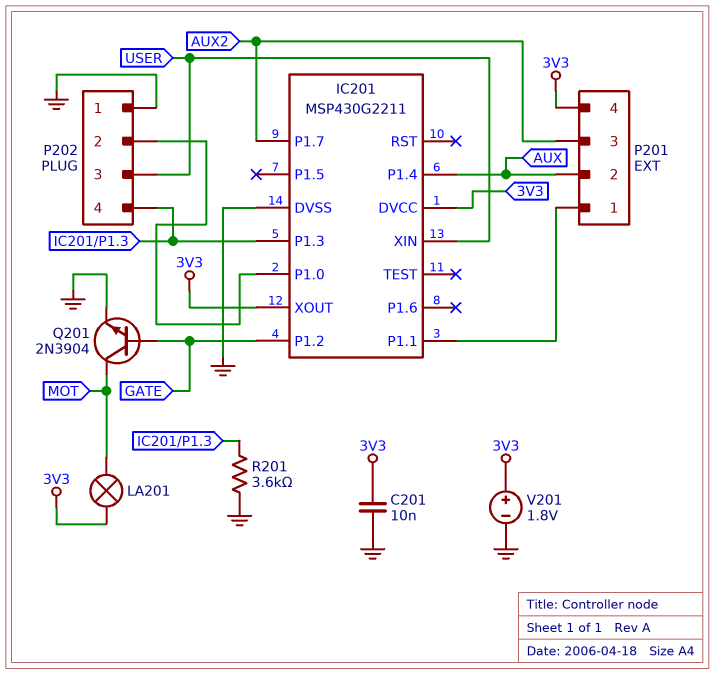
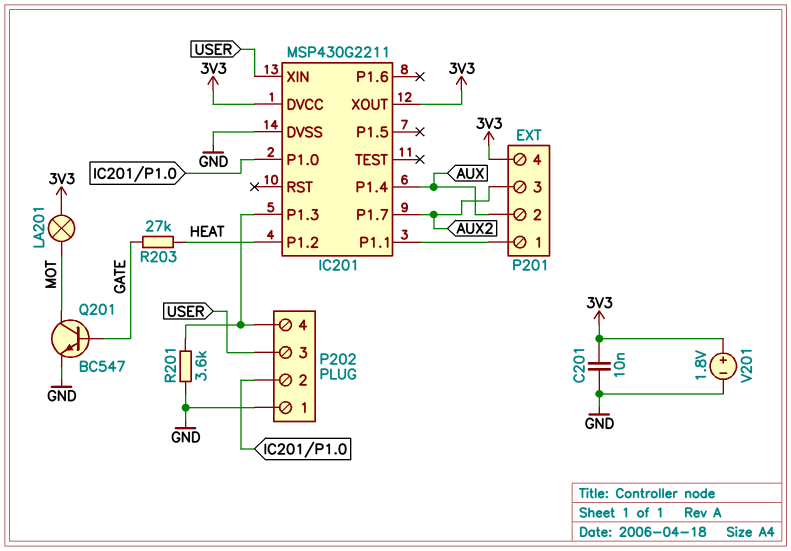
IC201 pin P1.2: GATE -> HEAT
Q201: NPN 2N3904 (B GATE, C MOT, E GND) -> NPN BC547 (B GATE, C MOT, E GND)
R203: none -> 27k (GATE, HEAT)

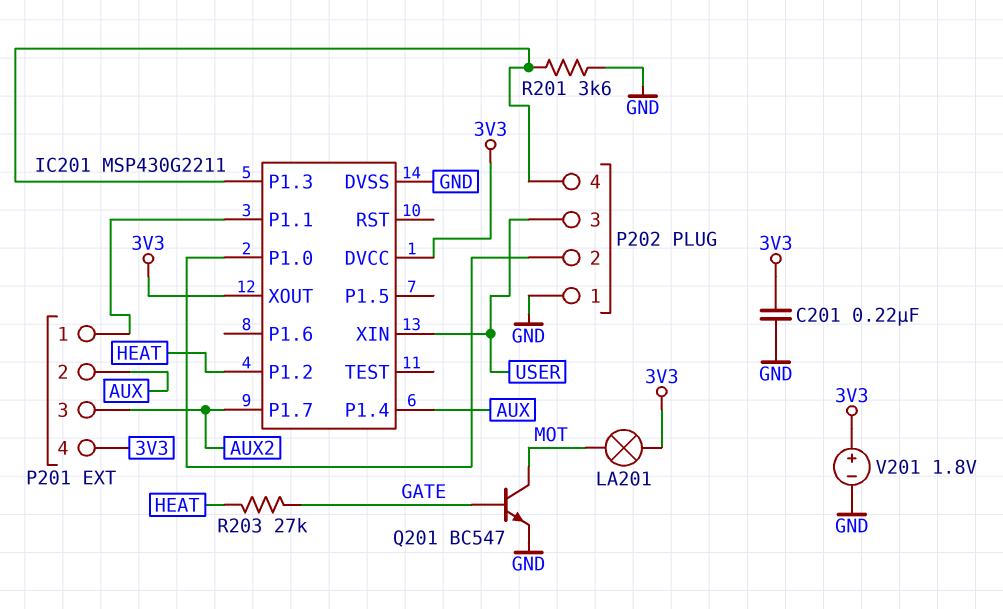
C201: 10nF (3V3, GND) -> 220nF (3V3, GND)

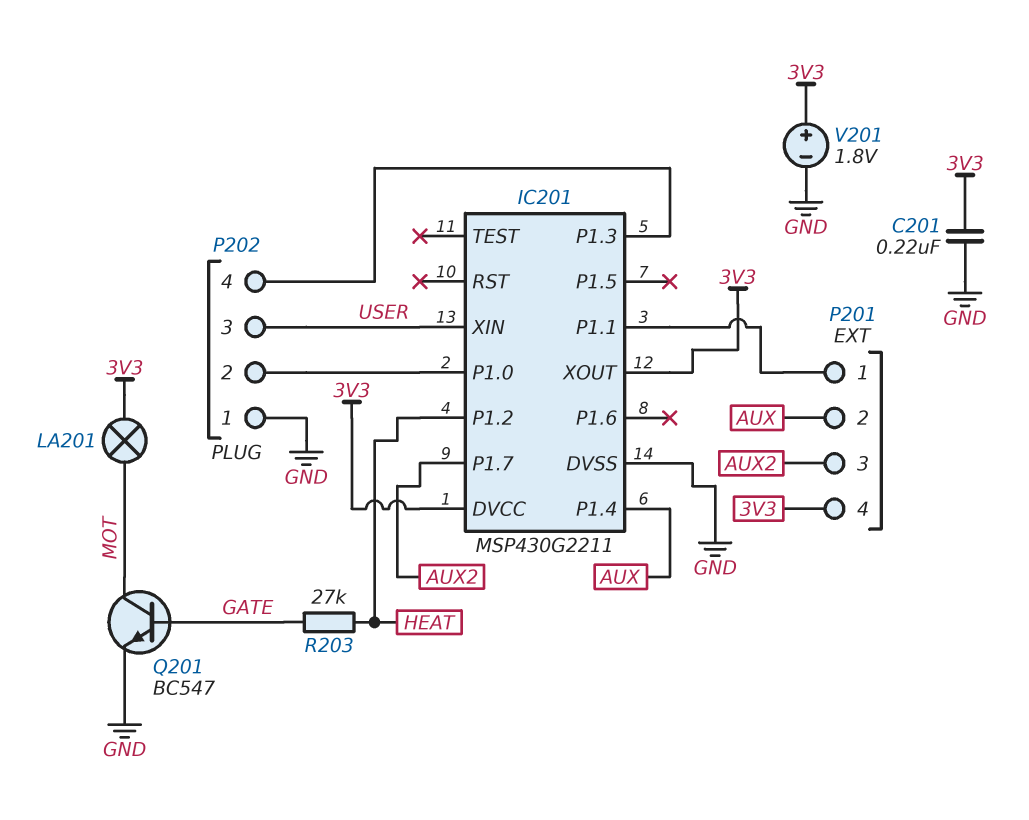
R201: 3.6k (GND, IC201/P1.3) -> none

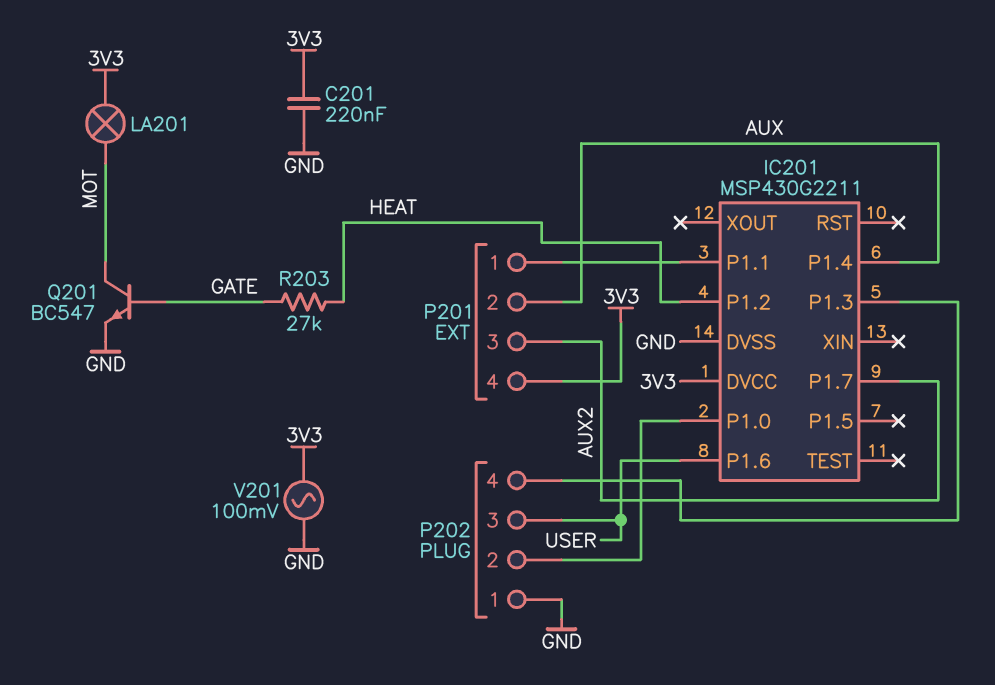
IC201 pin P1.6: none -> USER
IC201 pin XIN: USER -> none
IC201 pin XOUT: 3V3 -> none
V201: 1.8V (plus 3V3, minus GND) -> AC 100mV (3V3, GND)

